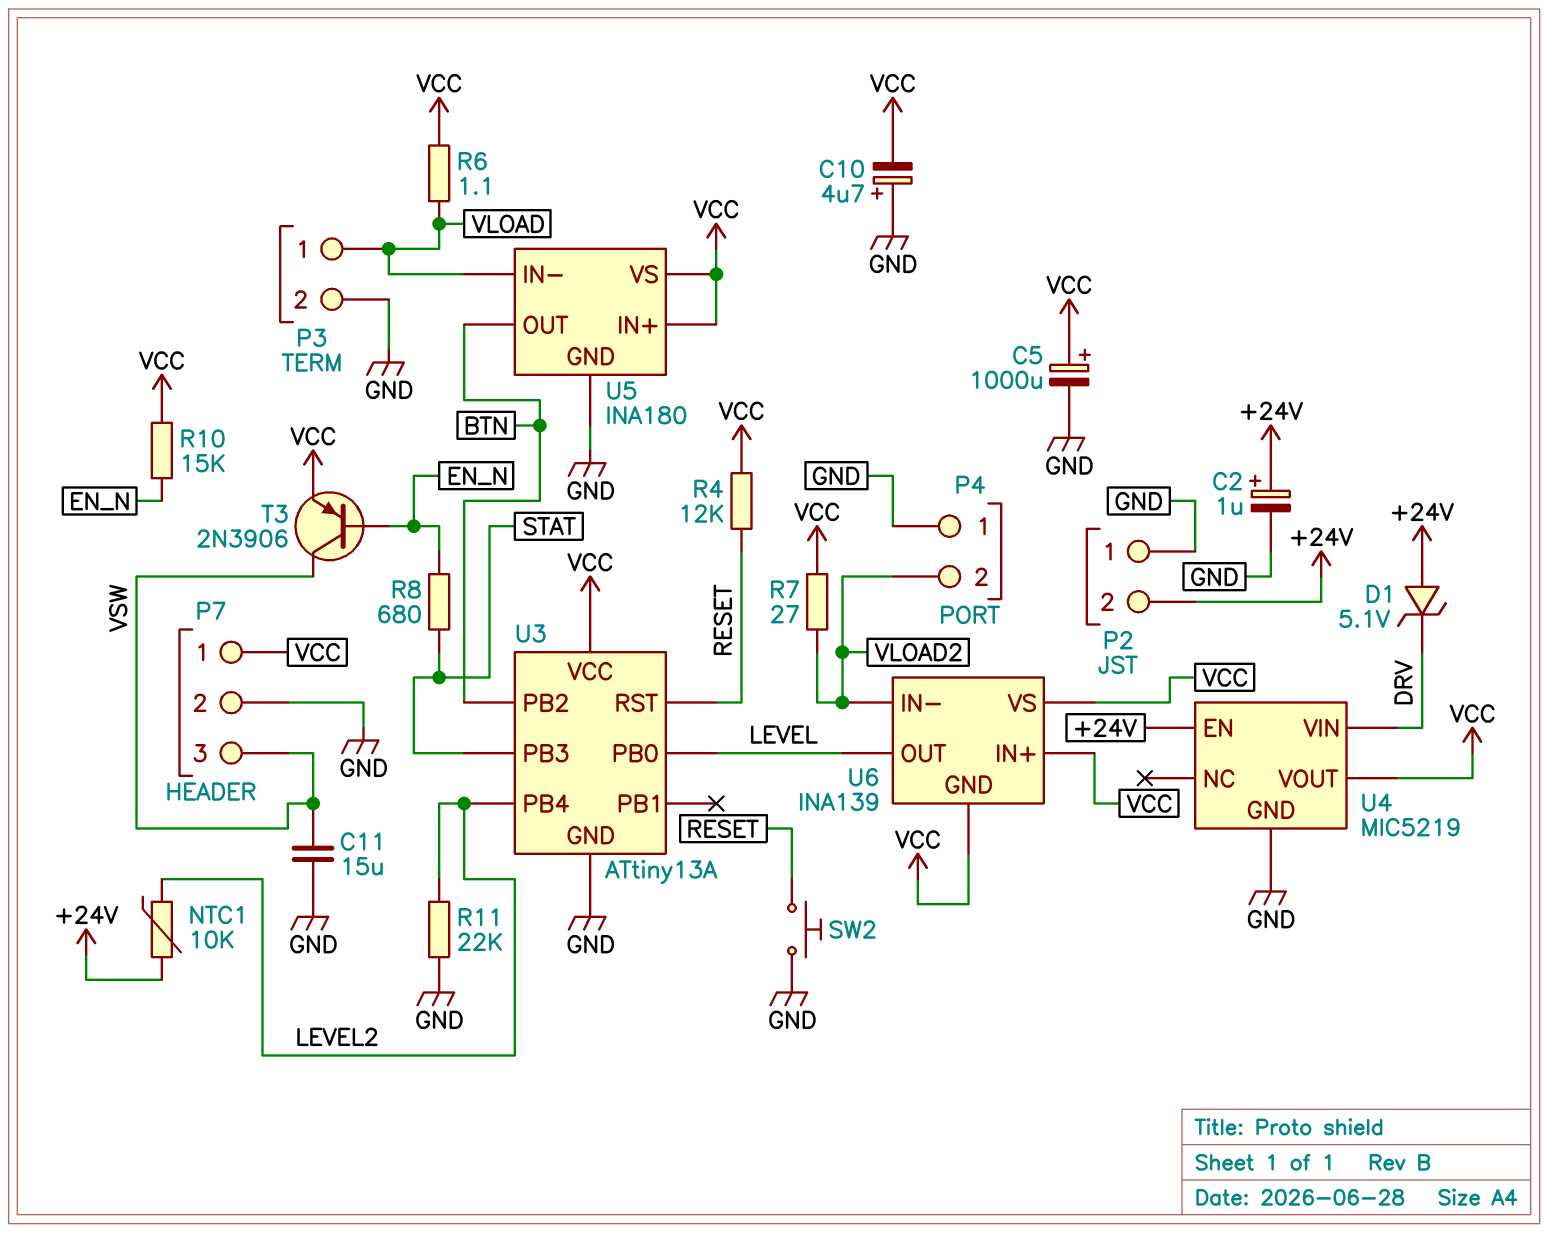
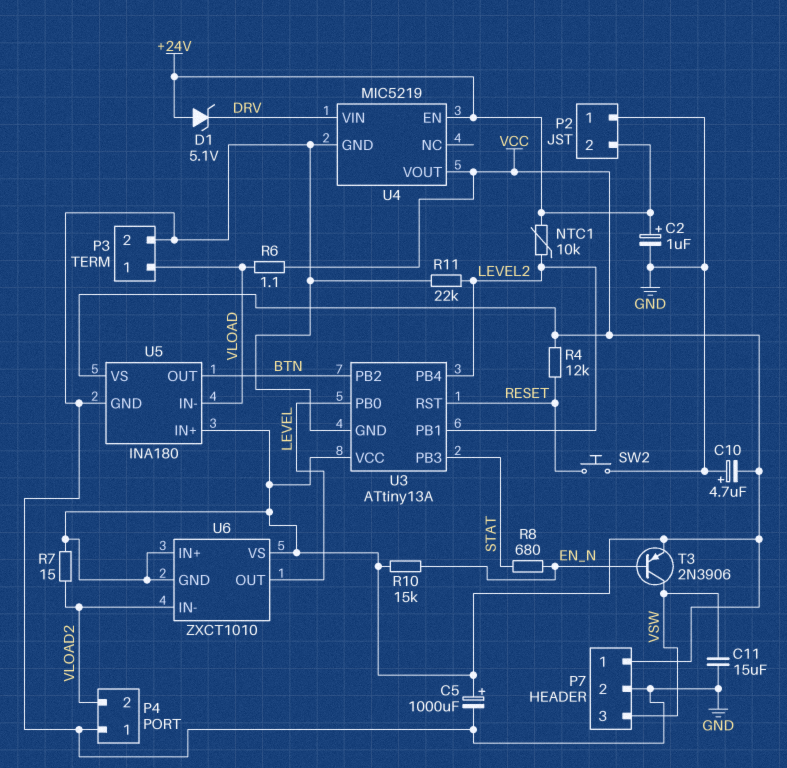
R7: 27 (VCC, VLOAD2) -> 15 (VCC, VLOAD2)
U3 pin PB1: none -> LEVEL2
U6: INA139 -> ZXCT1010

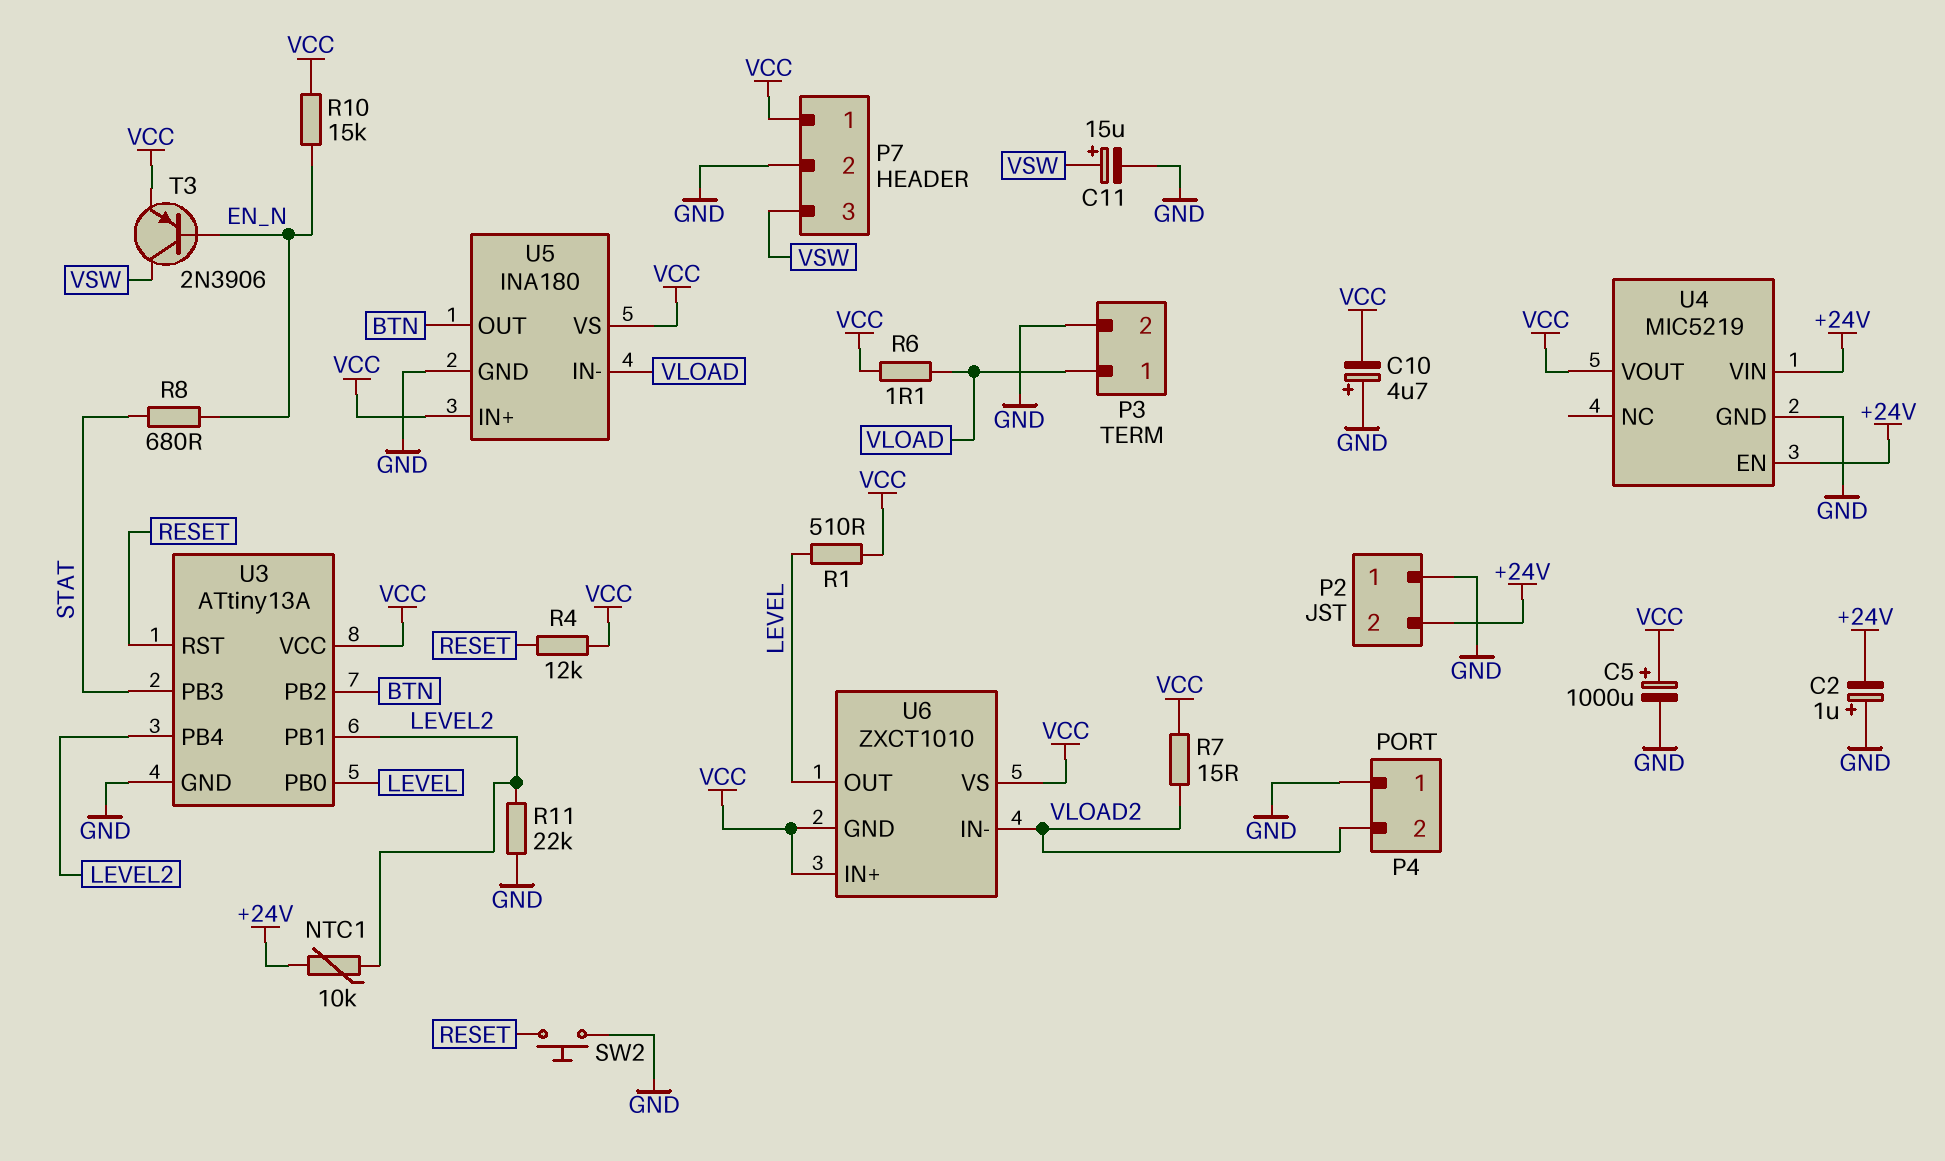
C2: 1uF (plus +24V, minus GND) -> 1uF (plus GND, minus +24V)
C11: 15uF (GND, VSW) -> 15uF (plus VSW, minus GND)
D1: zener 5.1V (A +24V, K DRV) -> none
R1: none -> 510 (LEVEL, VCC)
U4 pin VIN: DRV -> +24V

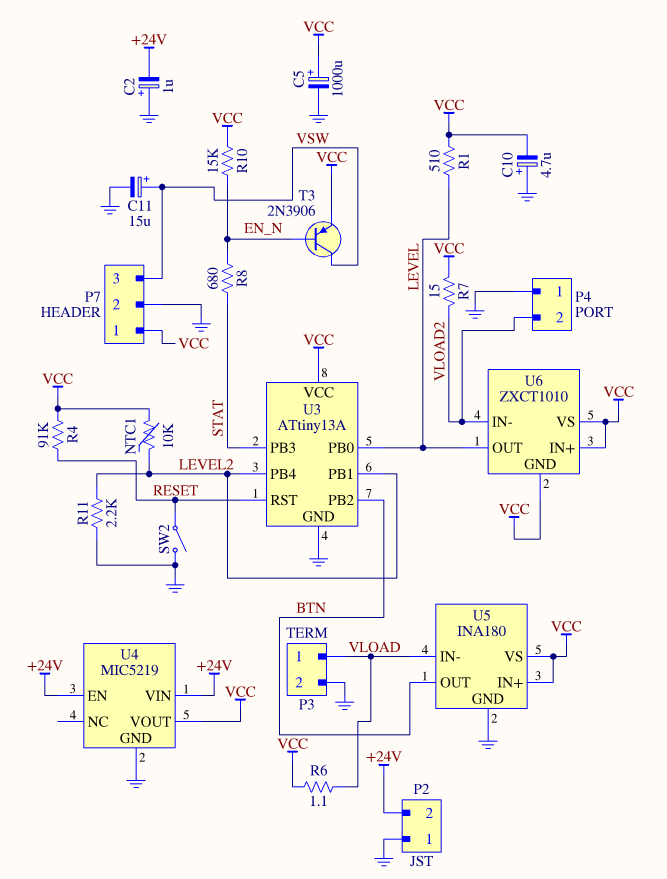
NTC1: 10k (+24V, LEVEL2) -> 10k (LEVEL2, VCC)
R4: 12k (RESET, VCC) -> 91k (RESET, VCC)
R11: 22k (GND, LEVEL2) -> 2.2k (GND, LEVEL2)
SW2: button (GND, RESET) -> switch (GND, RESET)

